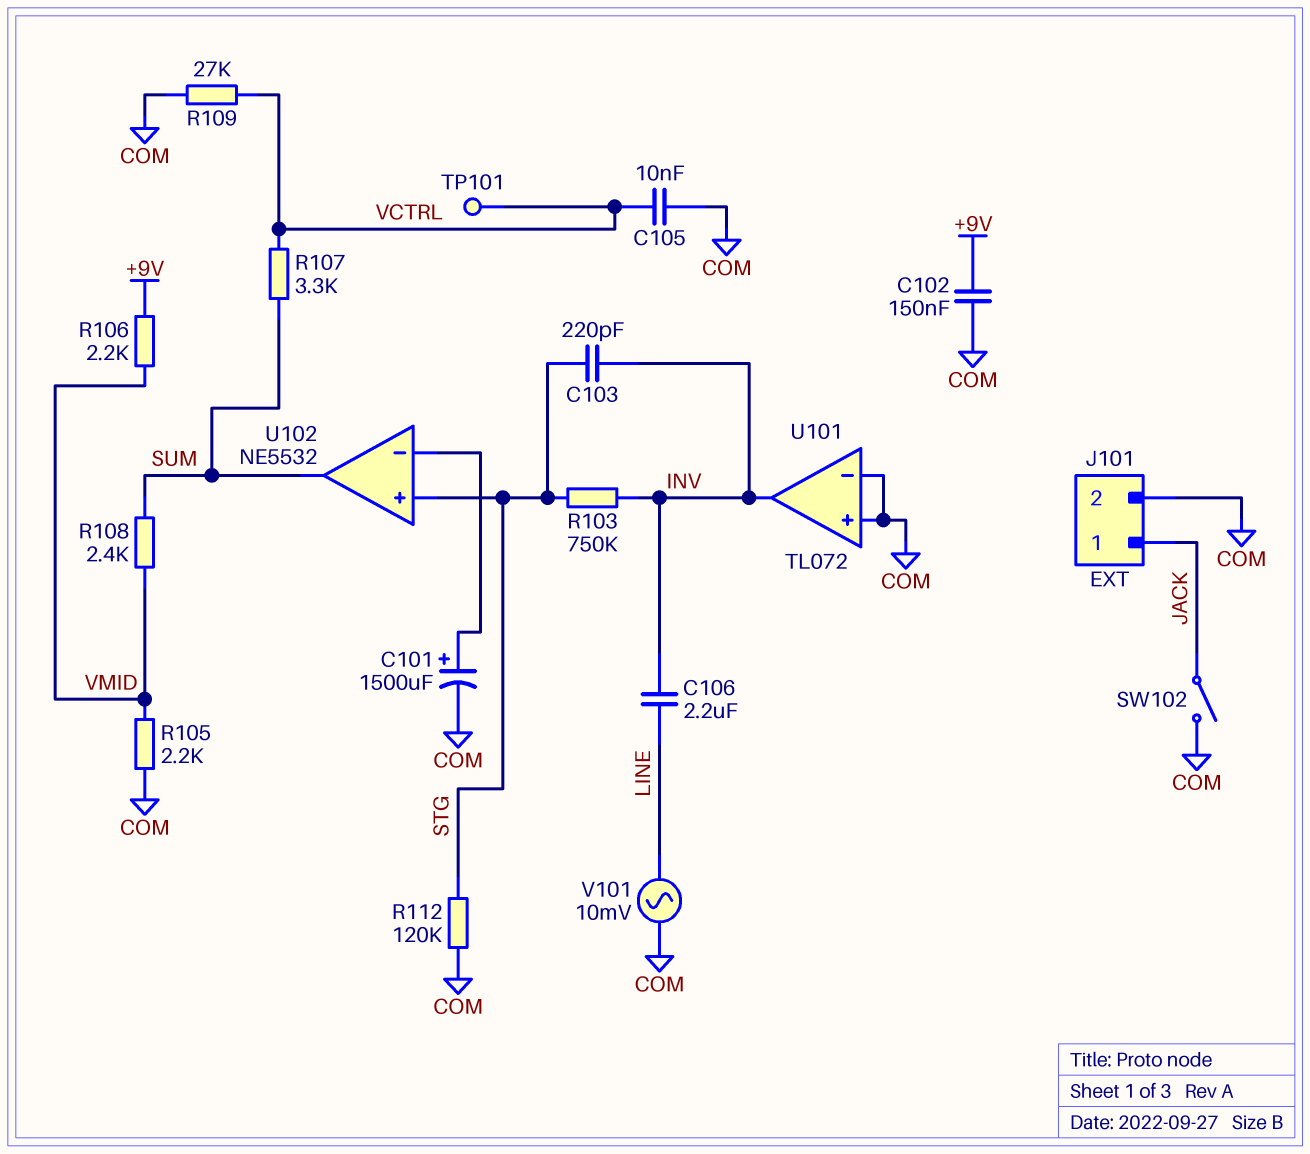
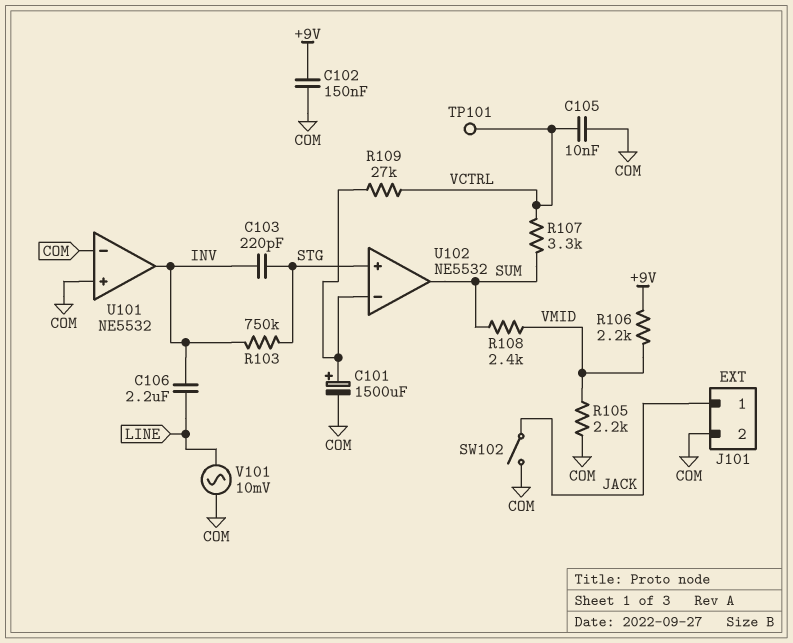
R109: 27k (COM, VCTRL) -> 27k (U102/in-, VCTRL)
R112: 120k (COM, STG) -> none
U101: TL072 -> NE5532

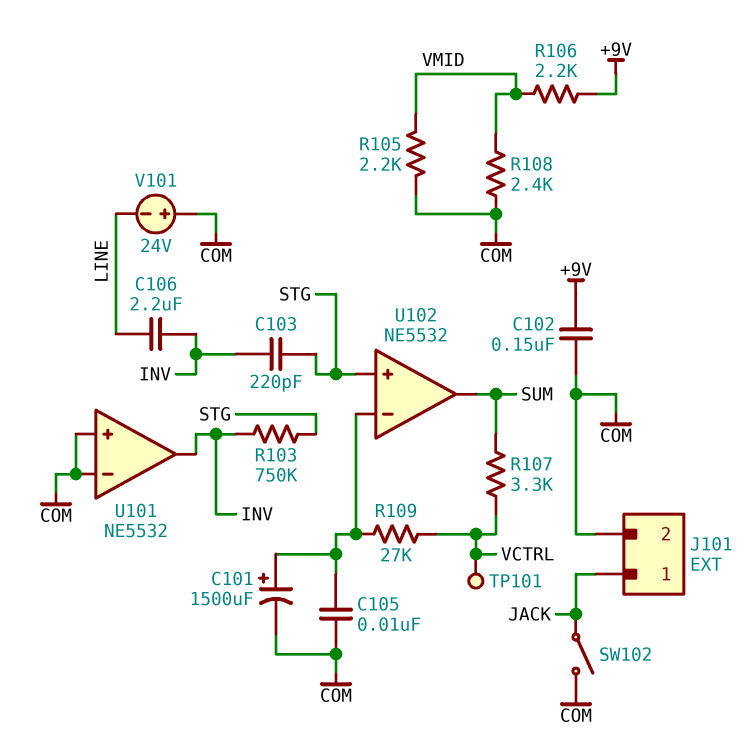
C105: 10nF (COM, VCTRL) -> 10nF (COM, U102/in-)
R108: 2.4k (SUM, VMID) -> 2.4k (COM, VMID)
V101: AC 10mV (COM, LINE) -> 24V (plus COM, minus LINE)

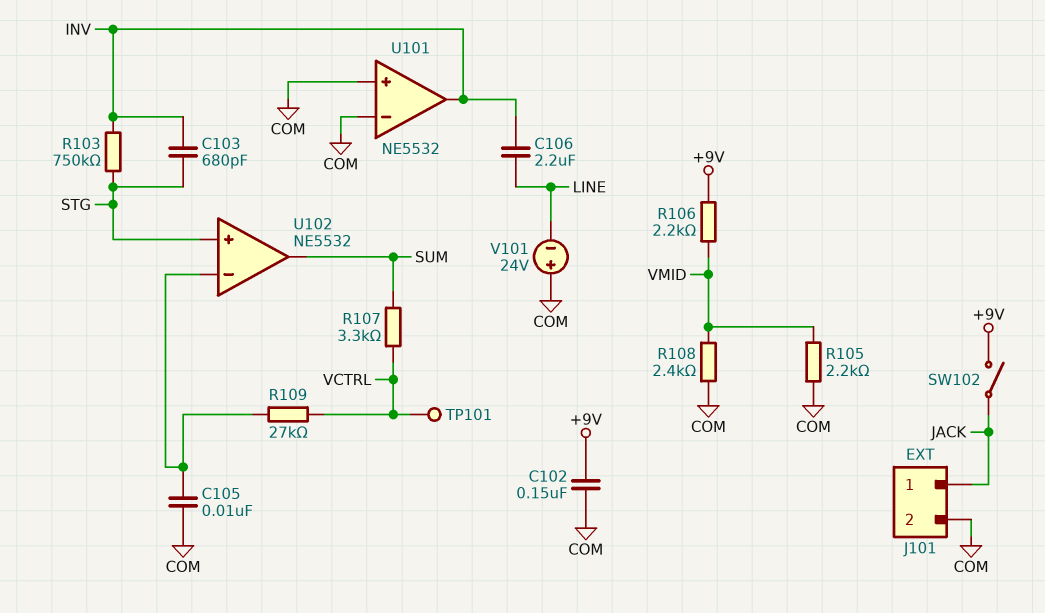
C101: 1500uF (plus U102/in-, minus COM) -> none
C103: 220pF (INV, STG) -> 680pF (INV, STG)
SW102: switch (COM, JACK) -> switch (+9V, JACK)

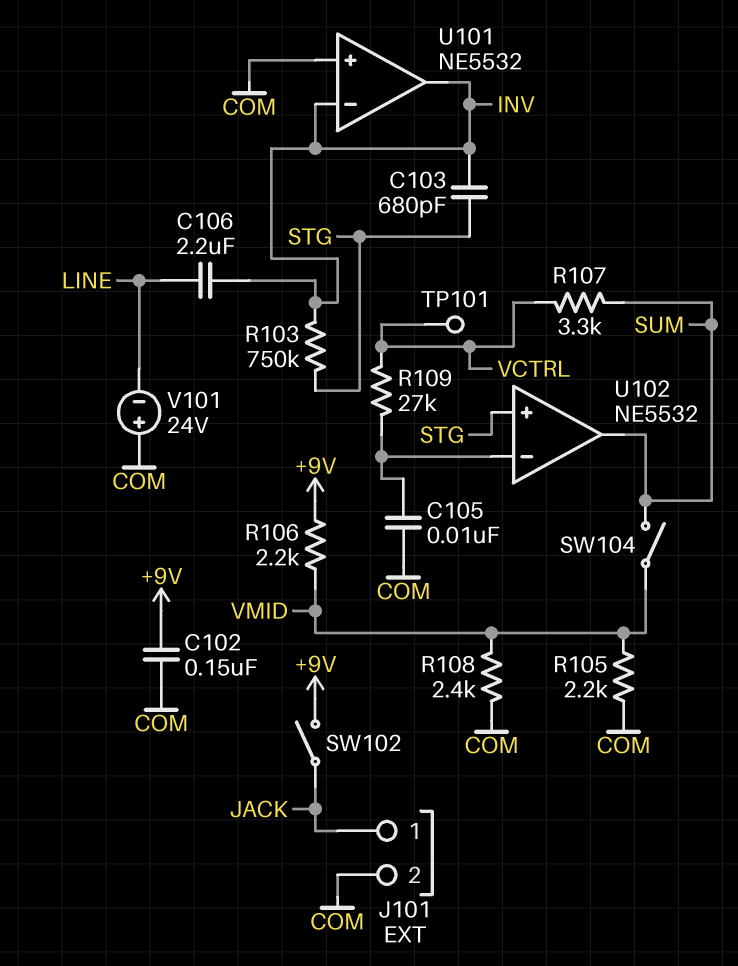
SW104: none -> switch (SUM, VMID)
U101 pin in-: COM -> INV

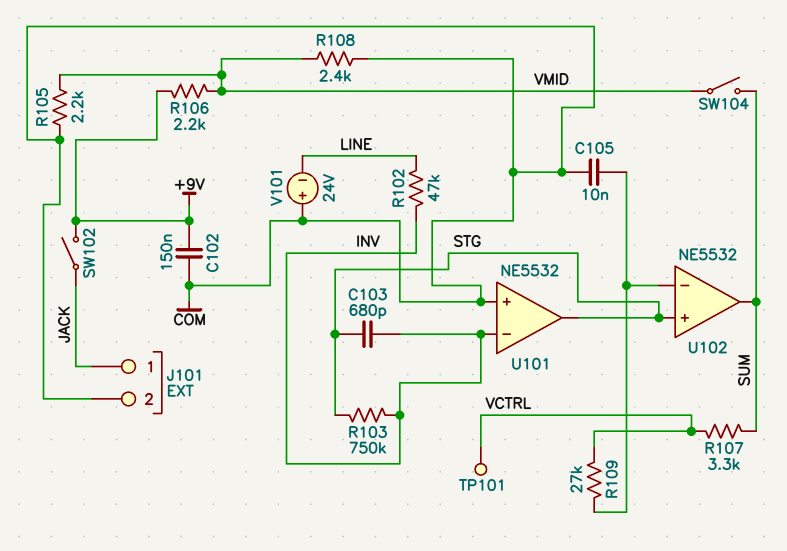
C106: 2.2uF (INV, LINE) -> none
R102: none -> 47k (INV, LINE)
U101 pin out: INV -> STG

